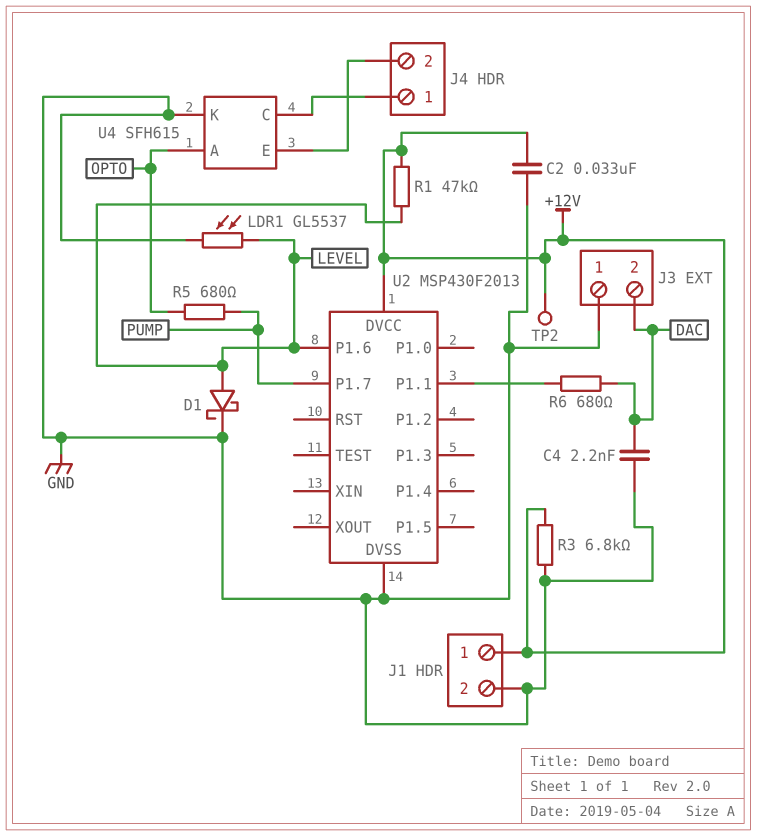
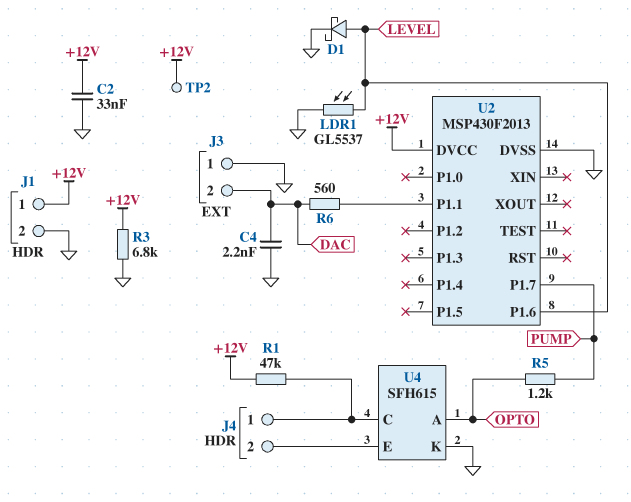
R1: 47k (+12V, LEVEL) -> 47k (+12V, J4/1)
R5: 680 (OPTO, PUMP) -> 1.2k (OPTO, PUMP)
R6: 680 (DAC, U2/P1.1) -> 560 (DAC, U2/P1.1)

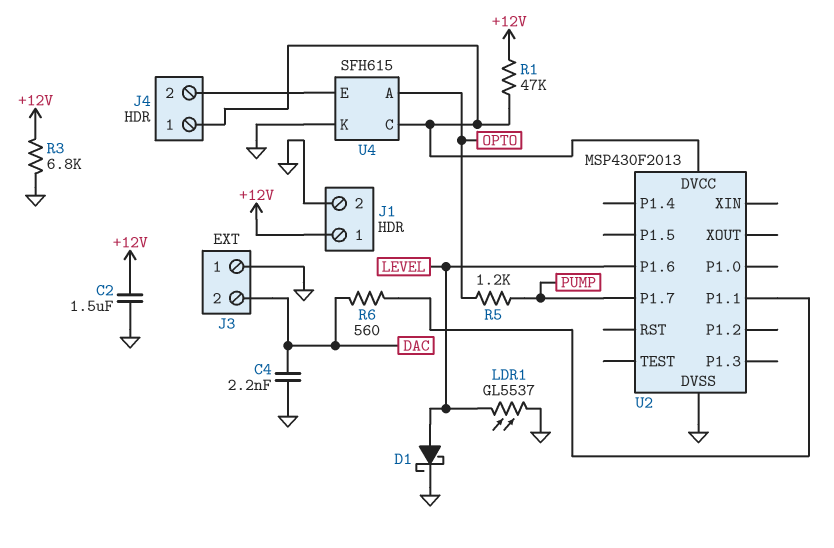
C2: 33nF (+12V, GND) -> 1.5uF (+12V, GND)
TP2: test point (+12V) -> none
U2 pin DVCC: +12V -> J4/1

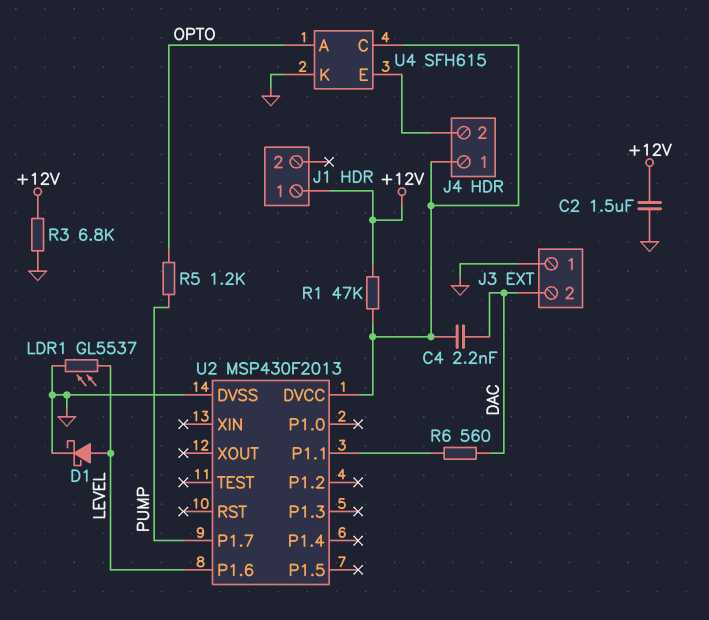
C4: 2.2nF (DAC, GND) -> 2.2nF (DAC, J4/1)
J1 pin 2: GND -> none

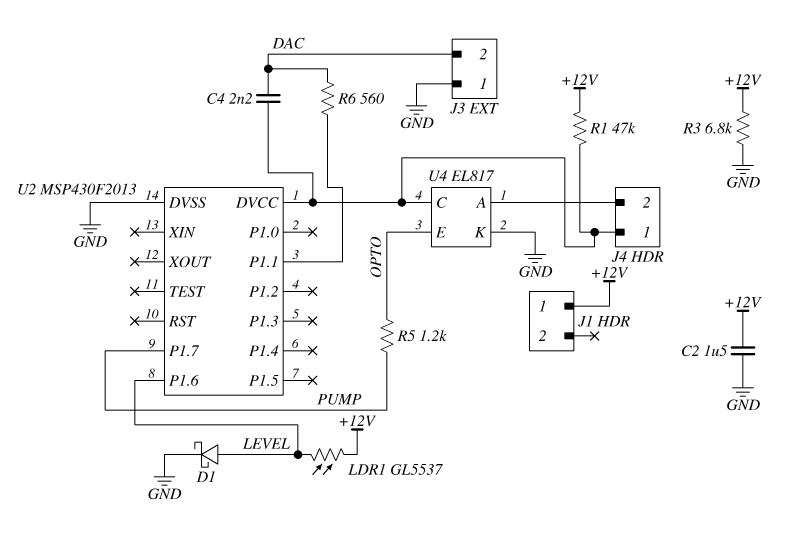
LDR1: GL5537 (GND, LEVEL) -> GL5537 (+12V, LEVEL)
U4: SFH615 -> EL817
U4 pin A: OPTO -> J4/2
U4 pin E: J4/2 -> OPTO

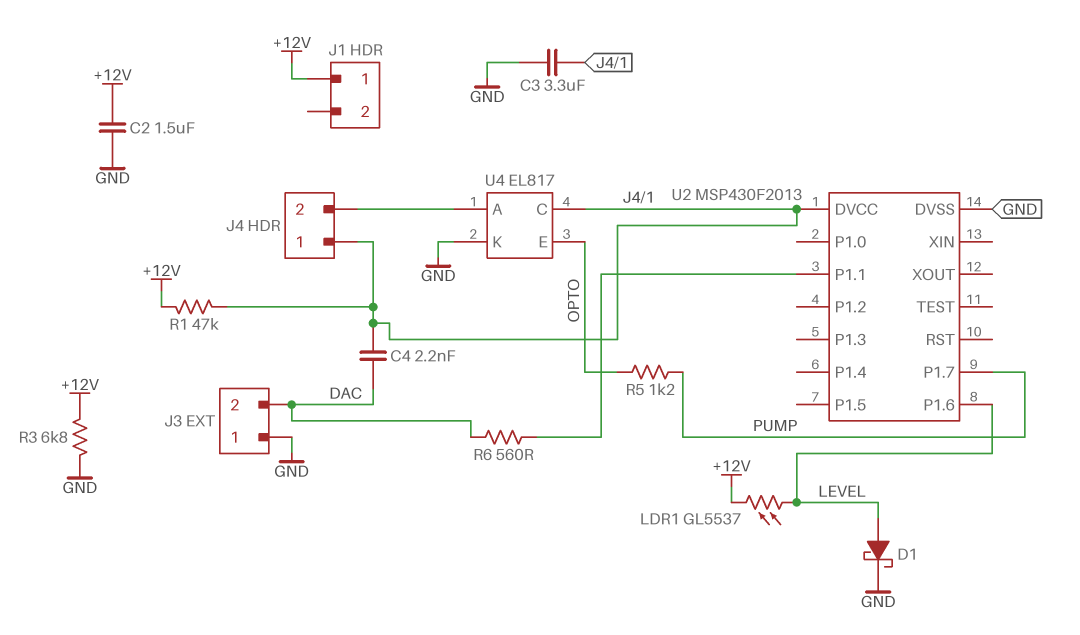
C3: none -> 3.3uF (GND, J4/1)

